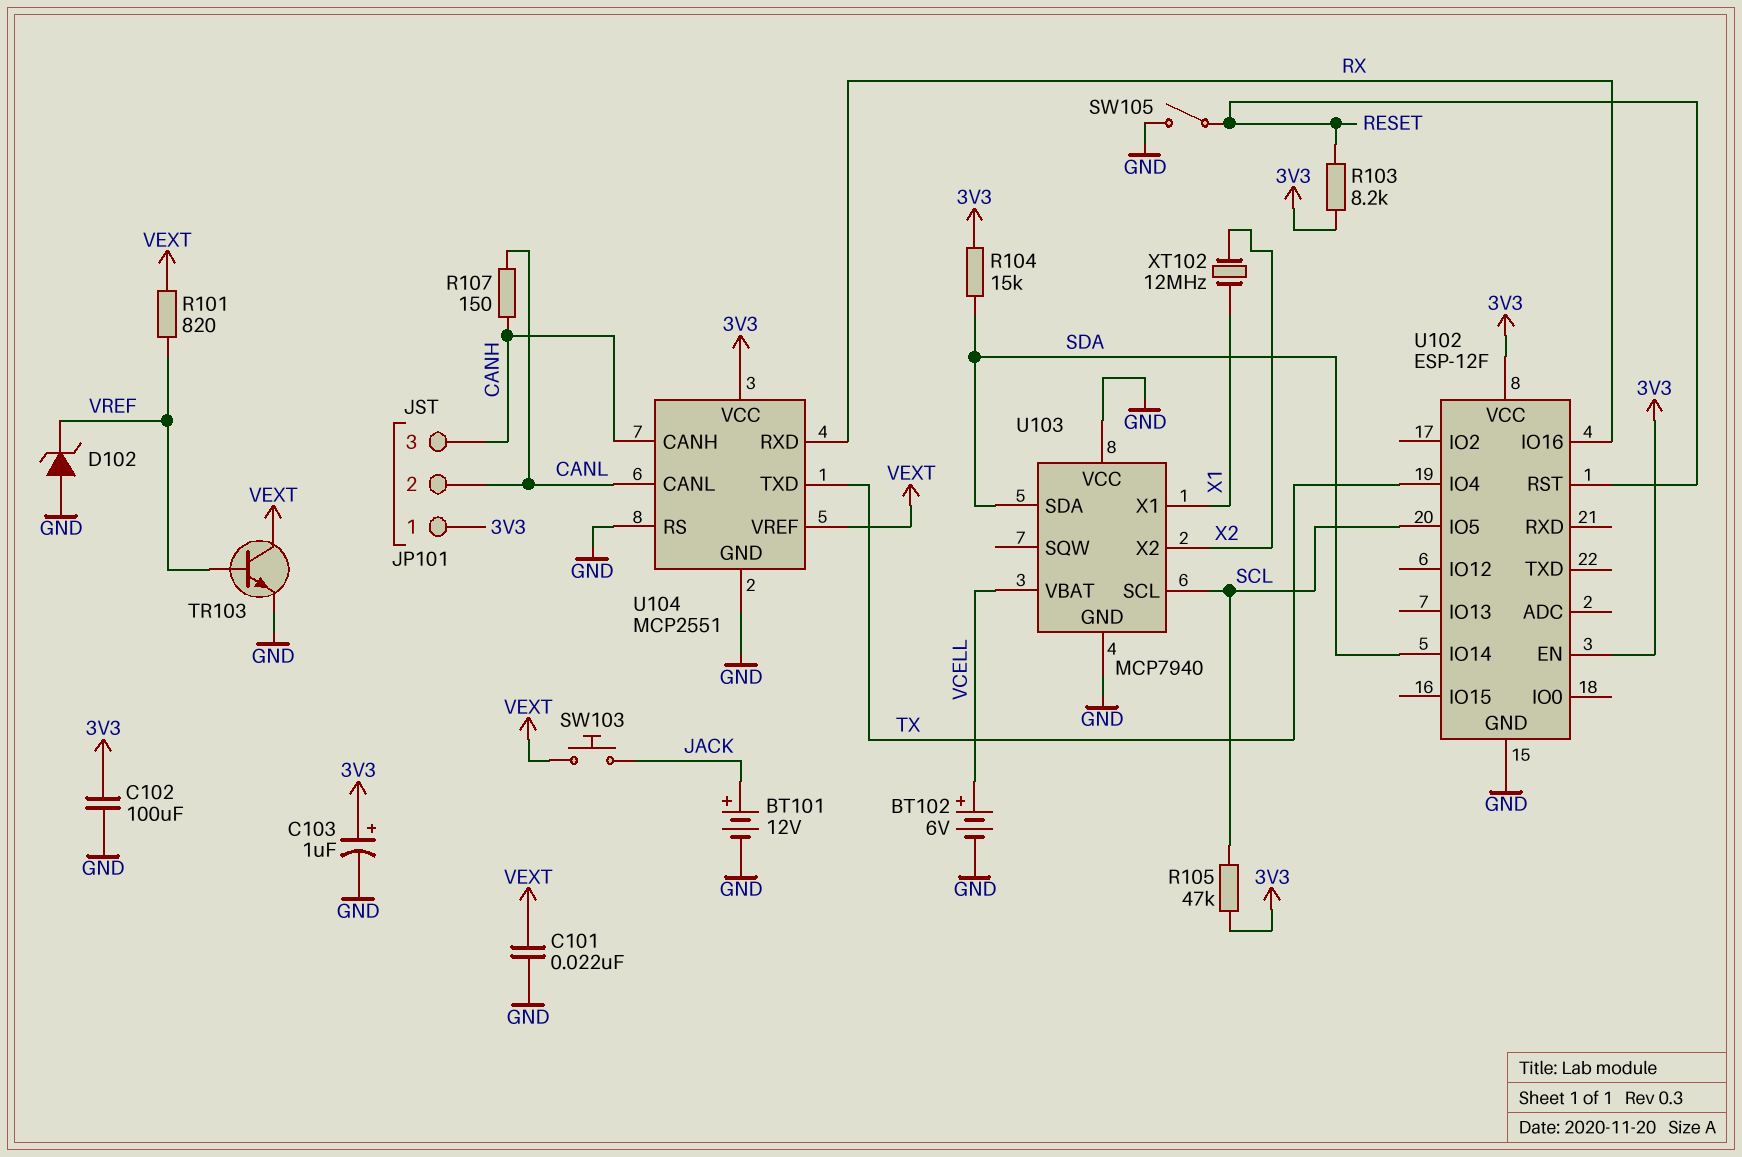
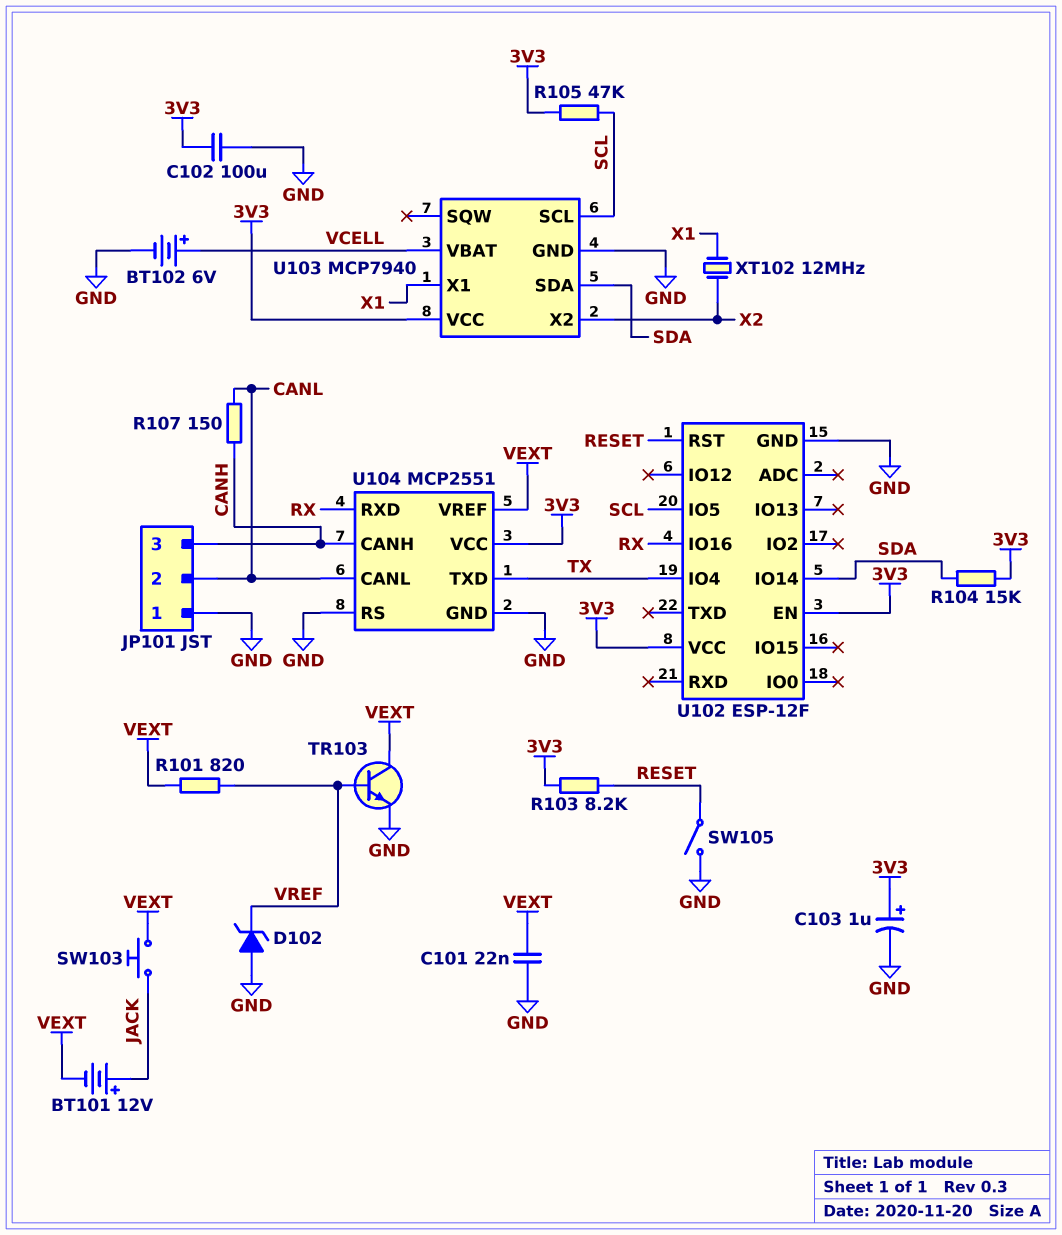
BT101: 12V (plus JACK, minus GND) -> 12V (plus JACK, minus VEXT)
JP101 pin 1: 3V3 -> GND
U103 pin VCC: GND -> 3V3

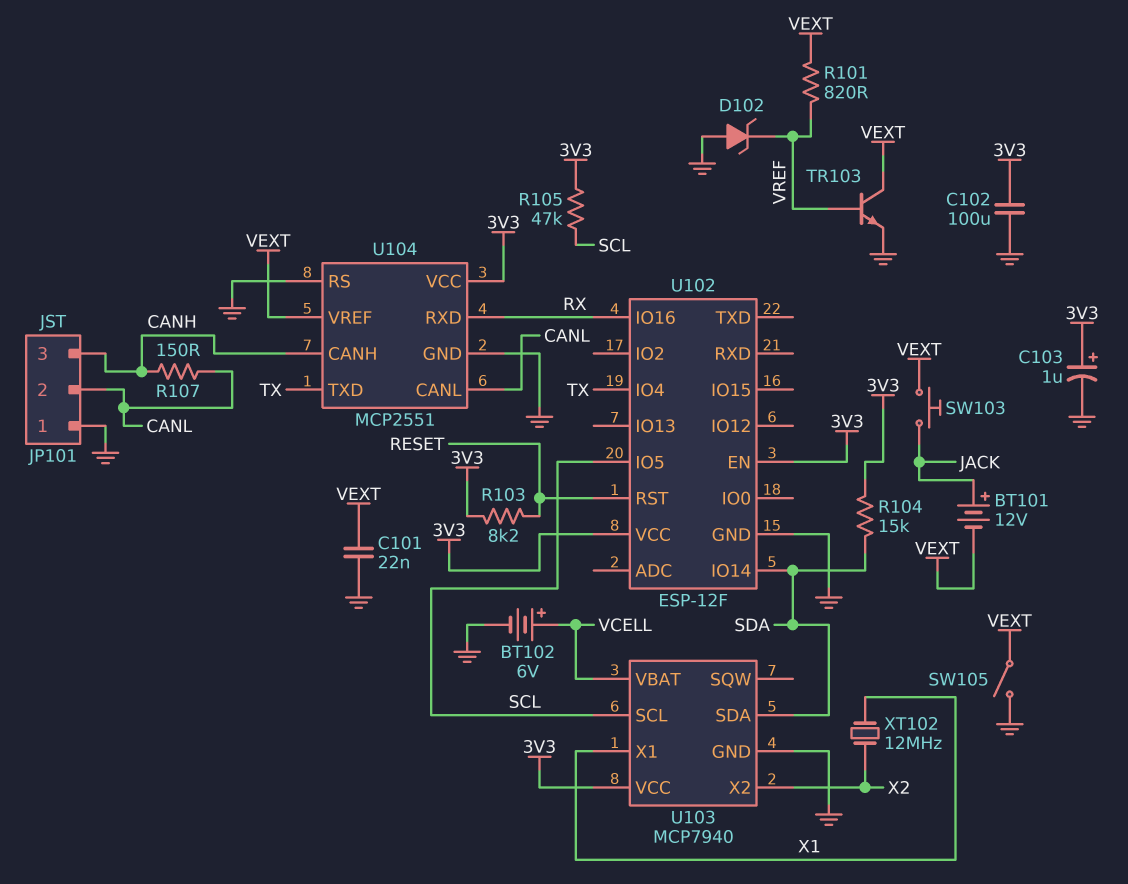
SW105: switch (GND, RESET) -> switch (GND, VEXT)

